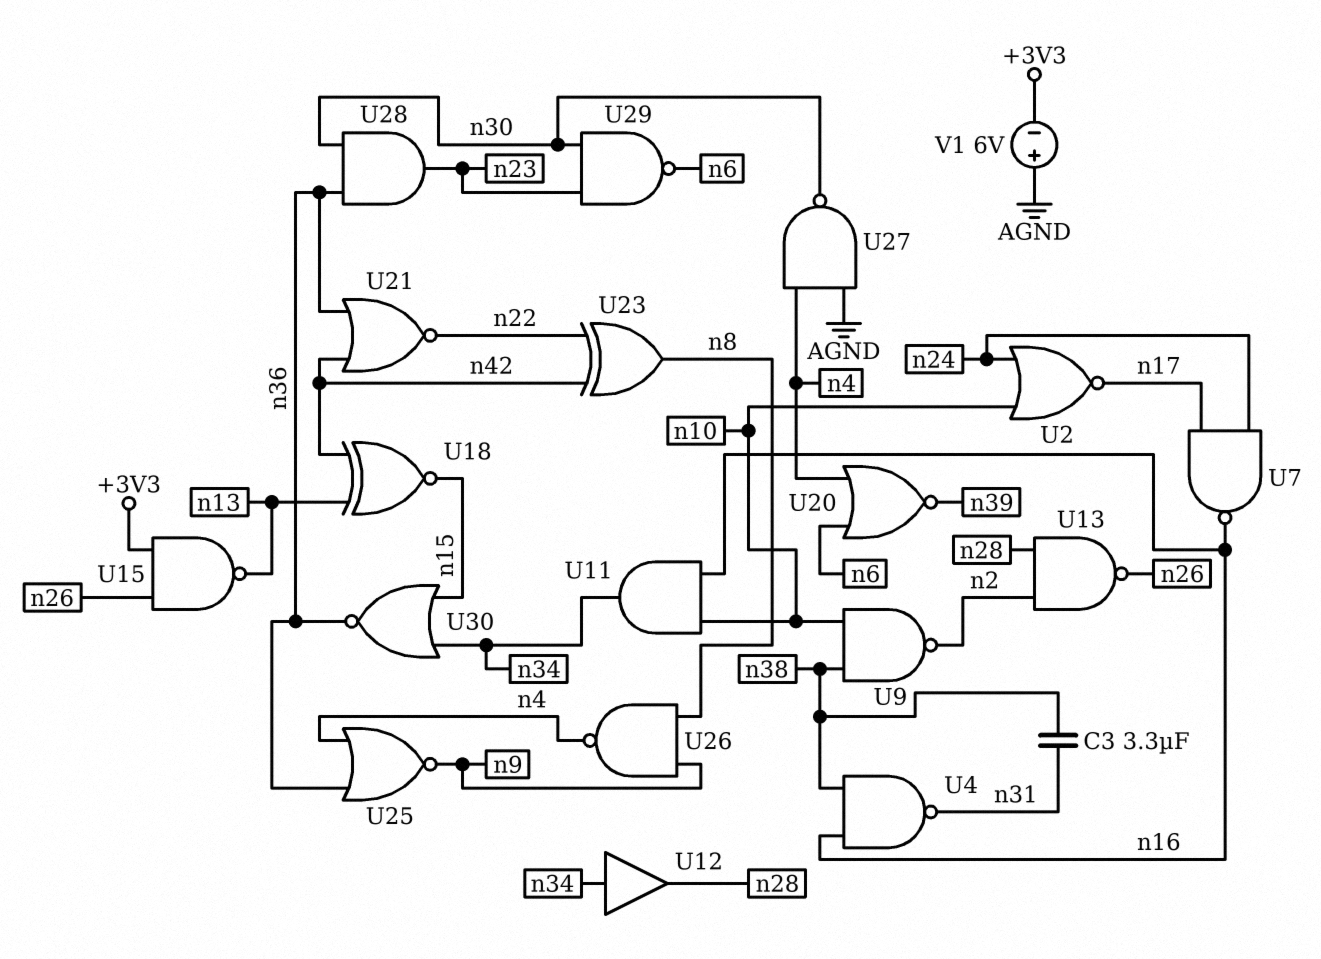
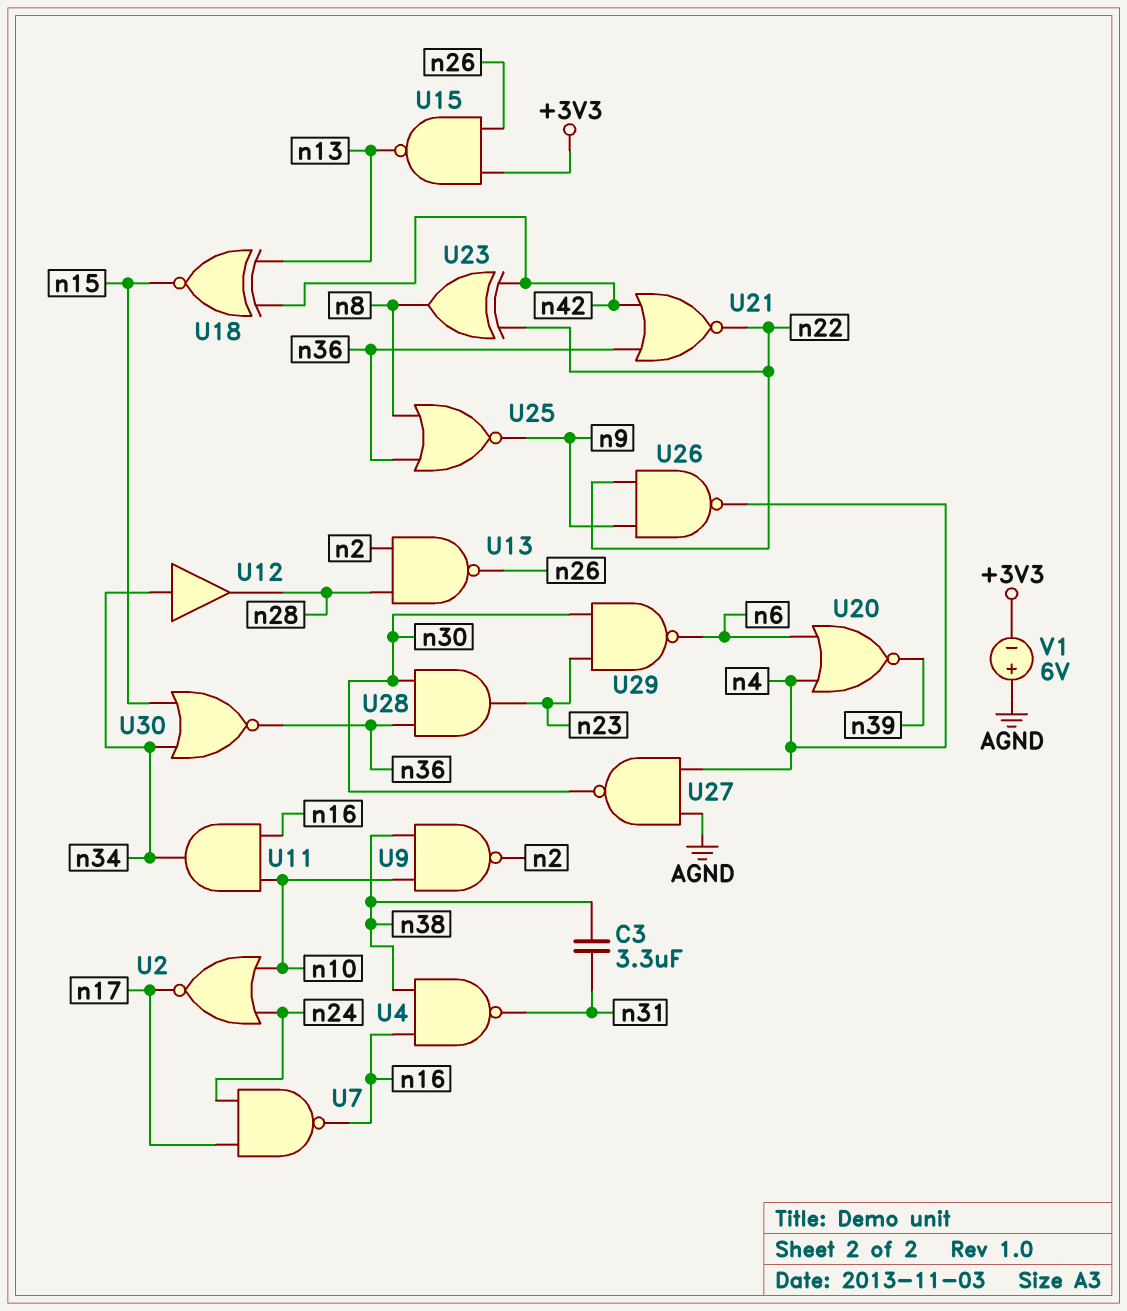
U25: NOR (in n4, in n36, out n9) -> NOR (in n8, in n36, out n9)
U26: NAND (in n8, in n9, out n4) -> NAND (in n9, in n22, out n4)

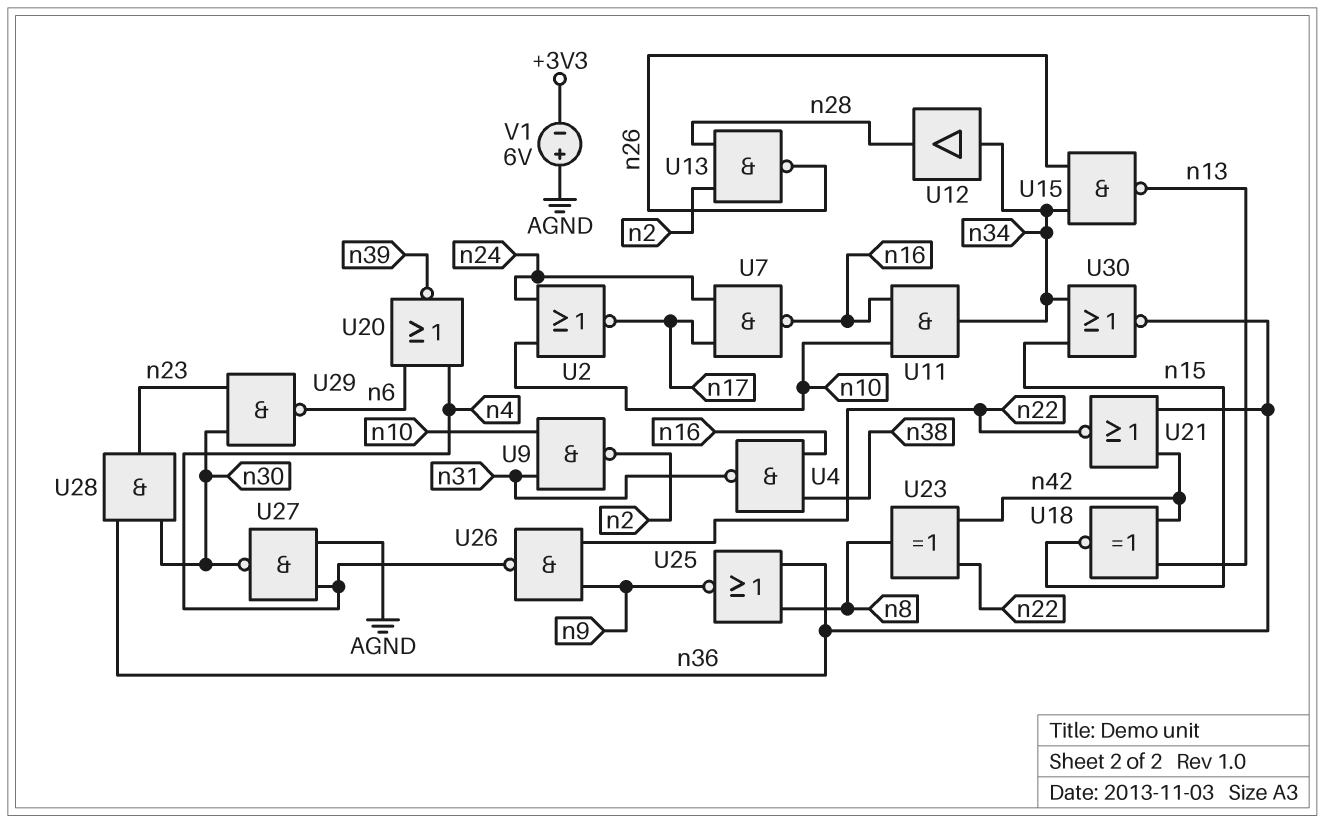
C3: 3.3uF (n31, n38) -> none
U9: NAND (in n10, in n38, out n2) -> NAND (in n10, in n31, out n2)
U15: NAND (in +3V3, in n26, out n13) -> NAND (in n26, in n34, out n13)

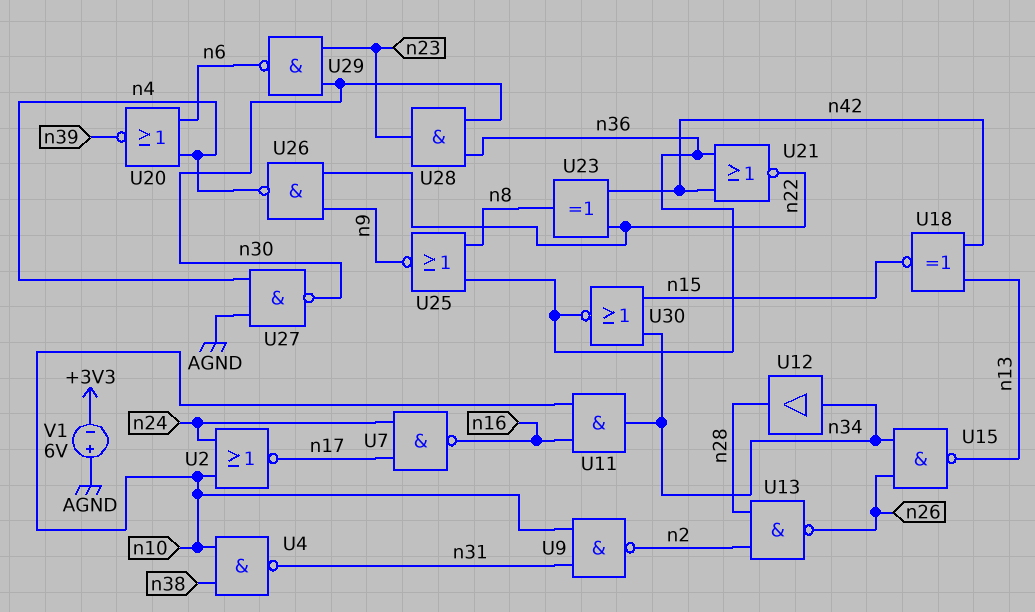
U4: NAND (in n16, in n38, out n31) -> NAND (in n10, in n38, out n31)

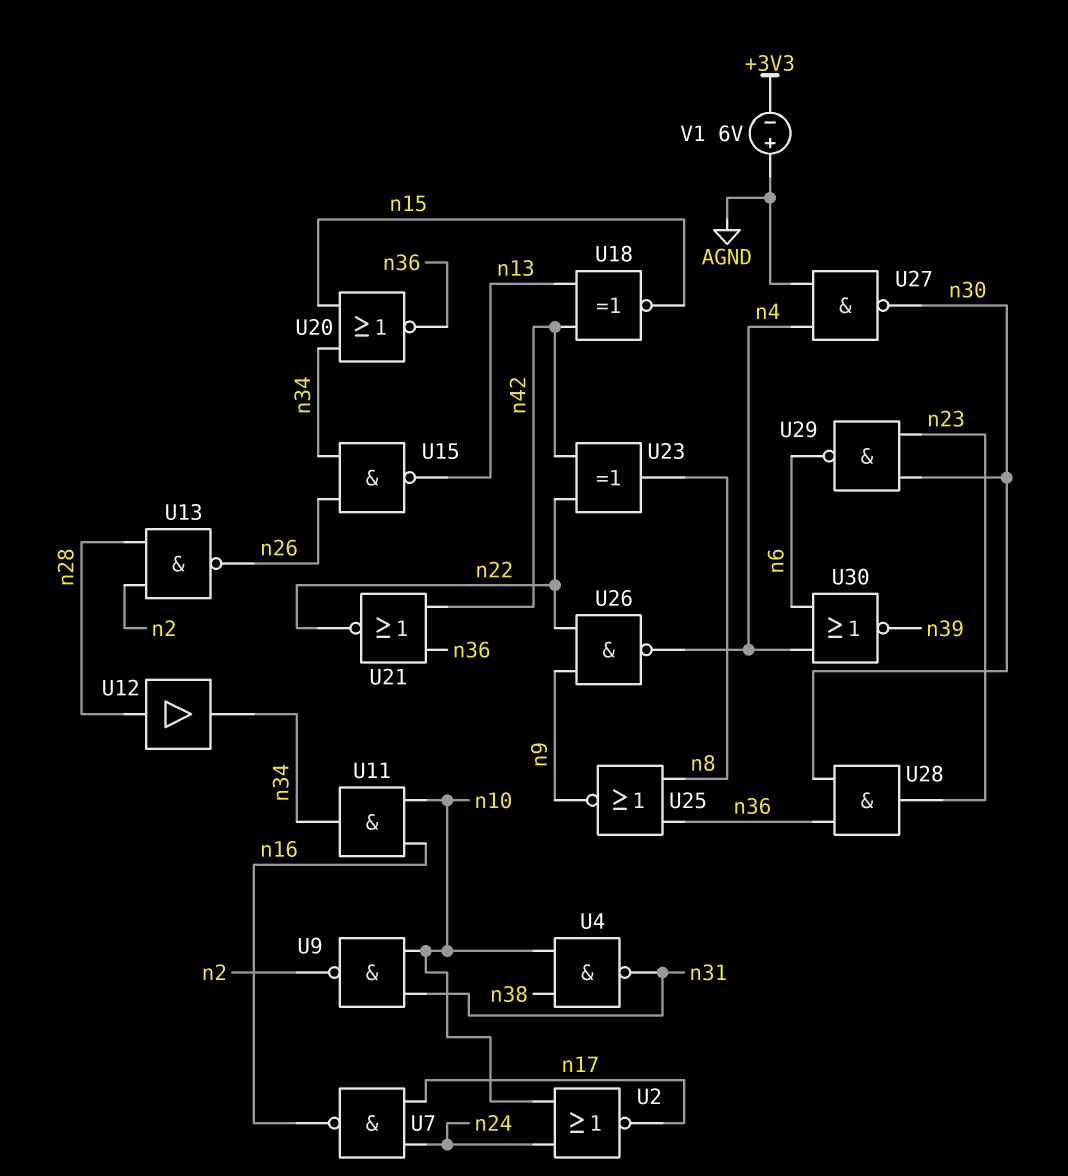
U12: buffer (in n34, out n28) -> buffer (in n28, out n34)
U20: NOR (in n4, in n6, out n39) -> NOR (in n15, in n34, out n36)
U30: NOR (in n15, in n34, out n36) -> NOR (in n4, in n6, out n39)

